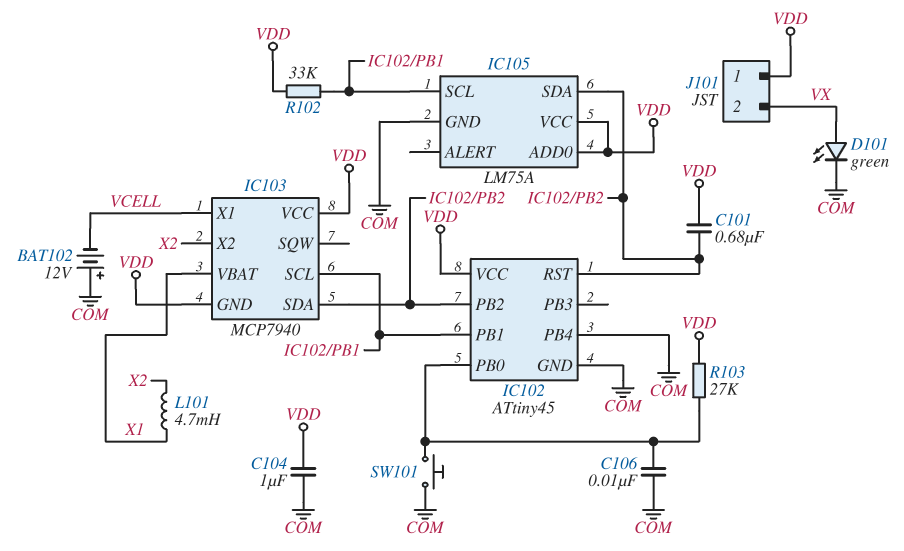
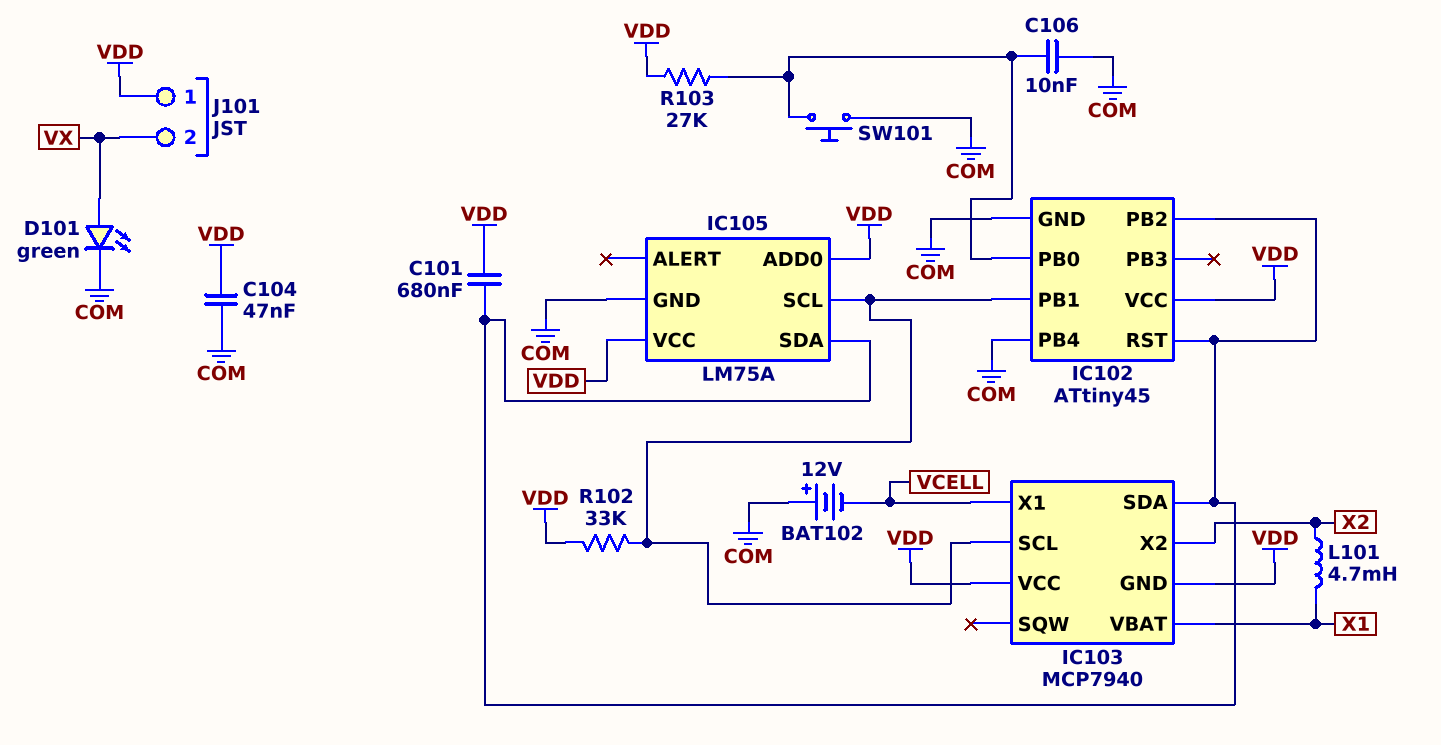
C104: 1uF (COM, VDD) -> 47nF (COM, VDD)

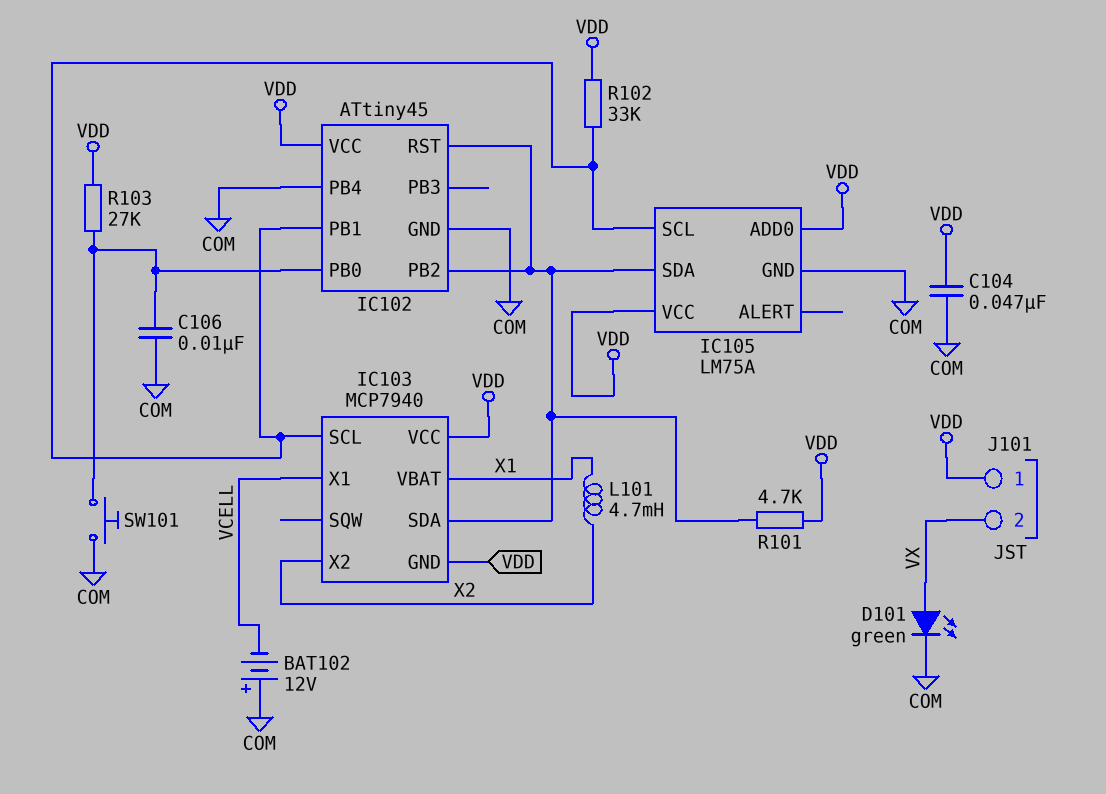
C101: 680nF (IC102/PB2, VDD) -> none
R101: none -> 4.7k (IC102/PB2, VDD)

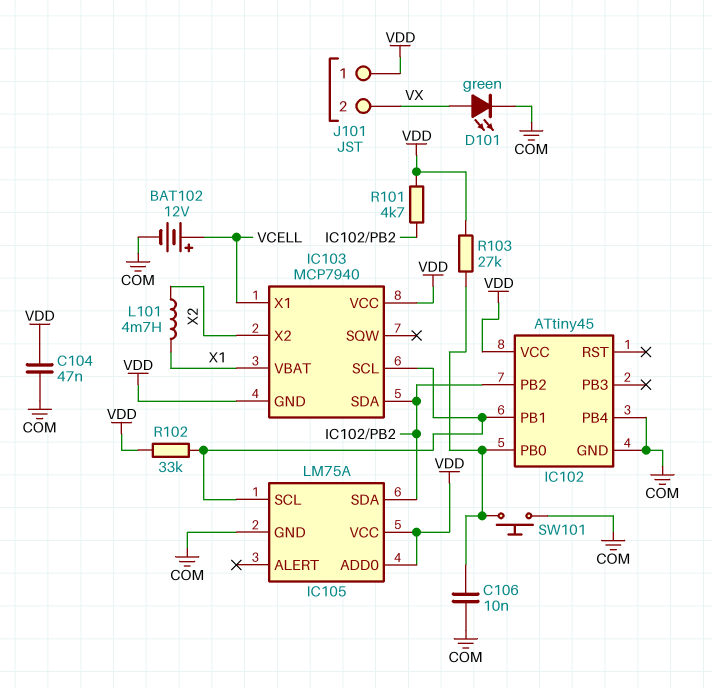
BAT102: 12V (plus COM, minus VCELL) -> 12V (plus VCELL, minus COM)
IC102 pin RST: IC102/PB2 -> none

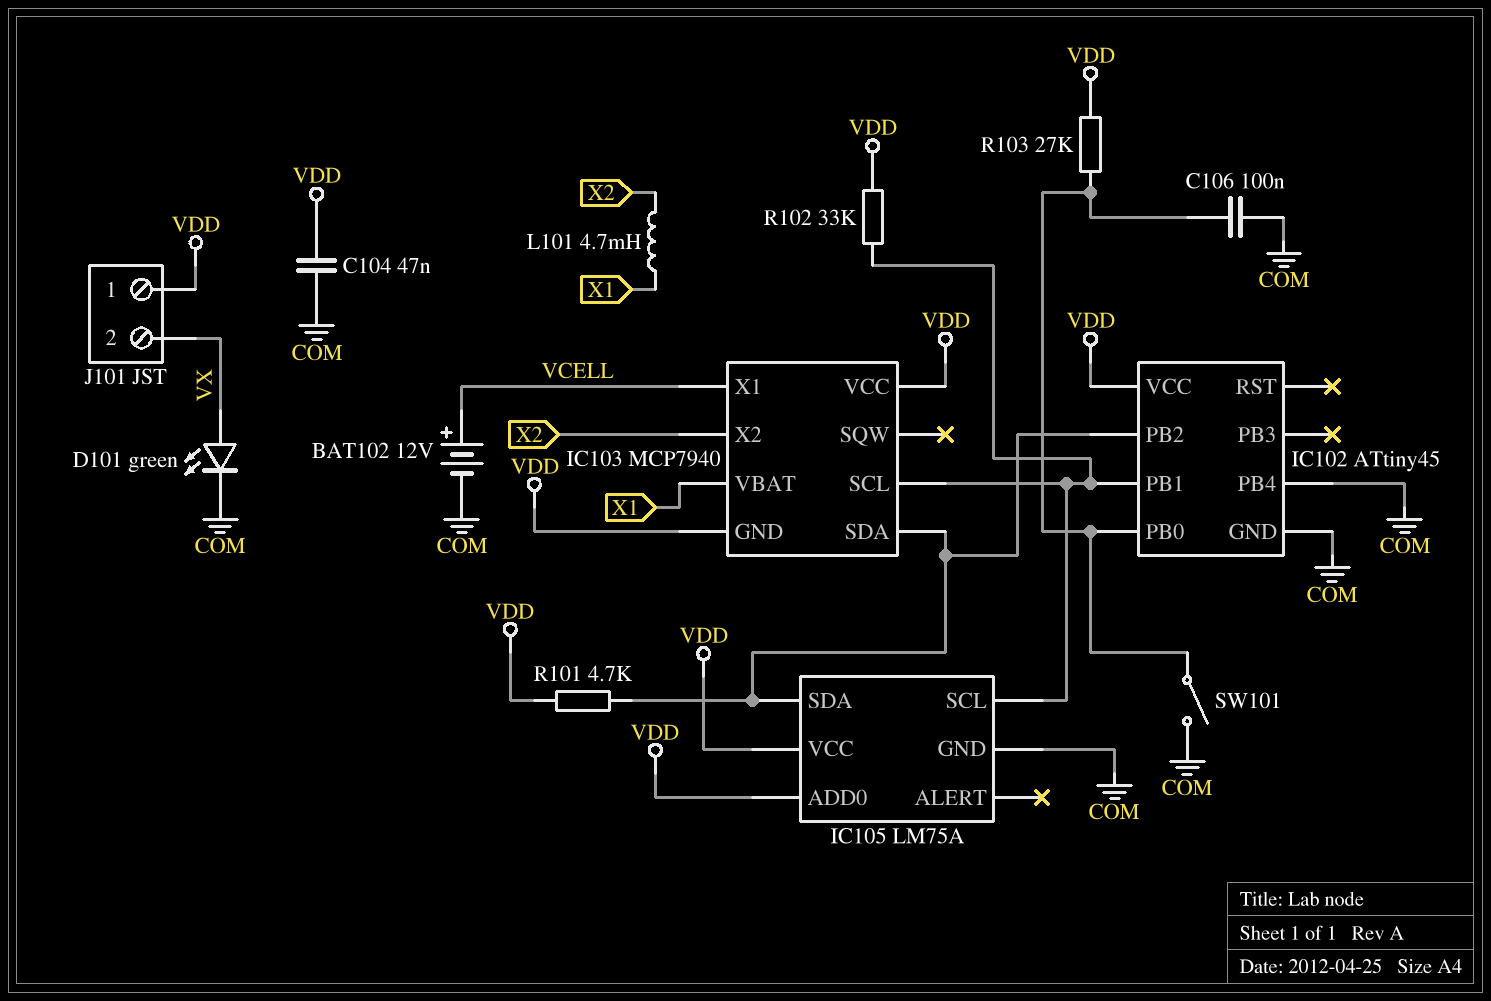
C106: 10nF (COM, IC102/PB0) -> 100nF (COM, IC102/PB0)
SW101: button (COM, IC102/PB0) -> switch (COM, IC102/PB0)

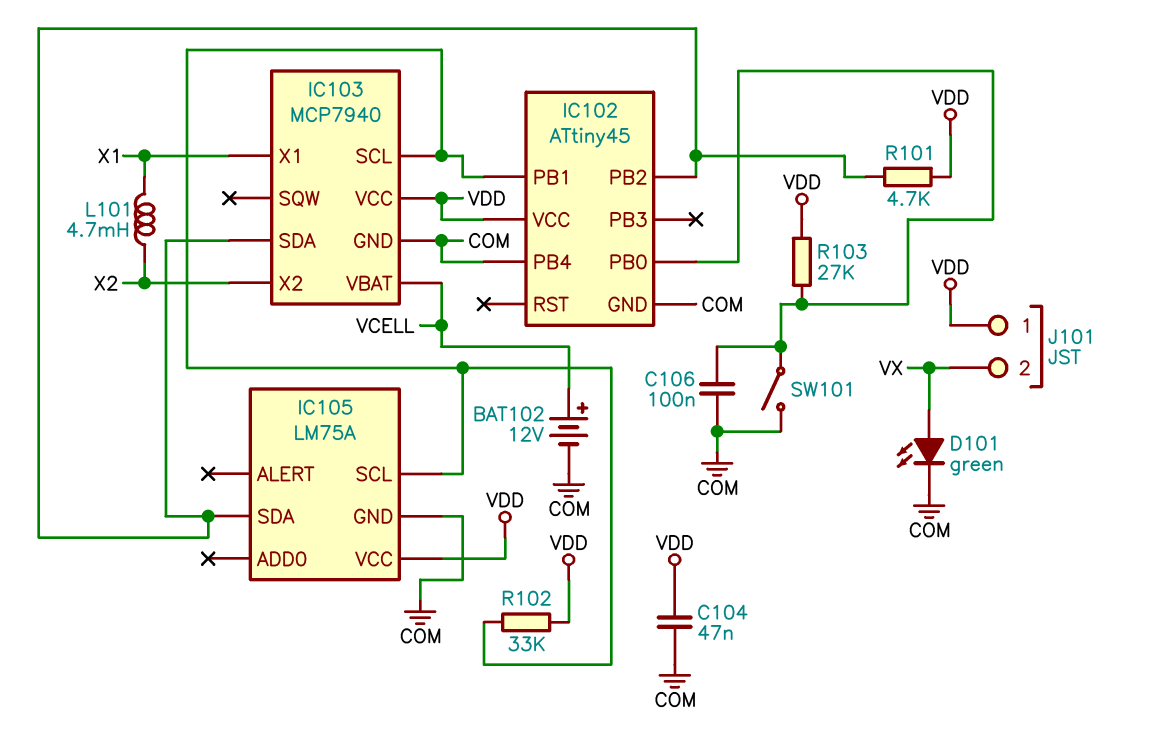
IC103 pin GND: VDD -> COM
IC103 pin VBAT: X1 -> VCELL
IC103 pin X1: VCELL -> X1
IC105 pin ADD0: VDD -> none

